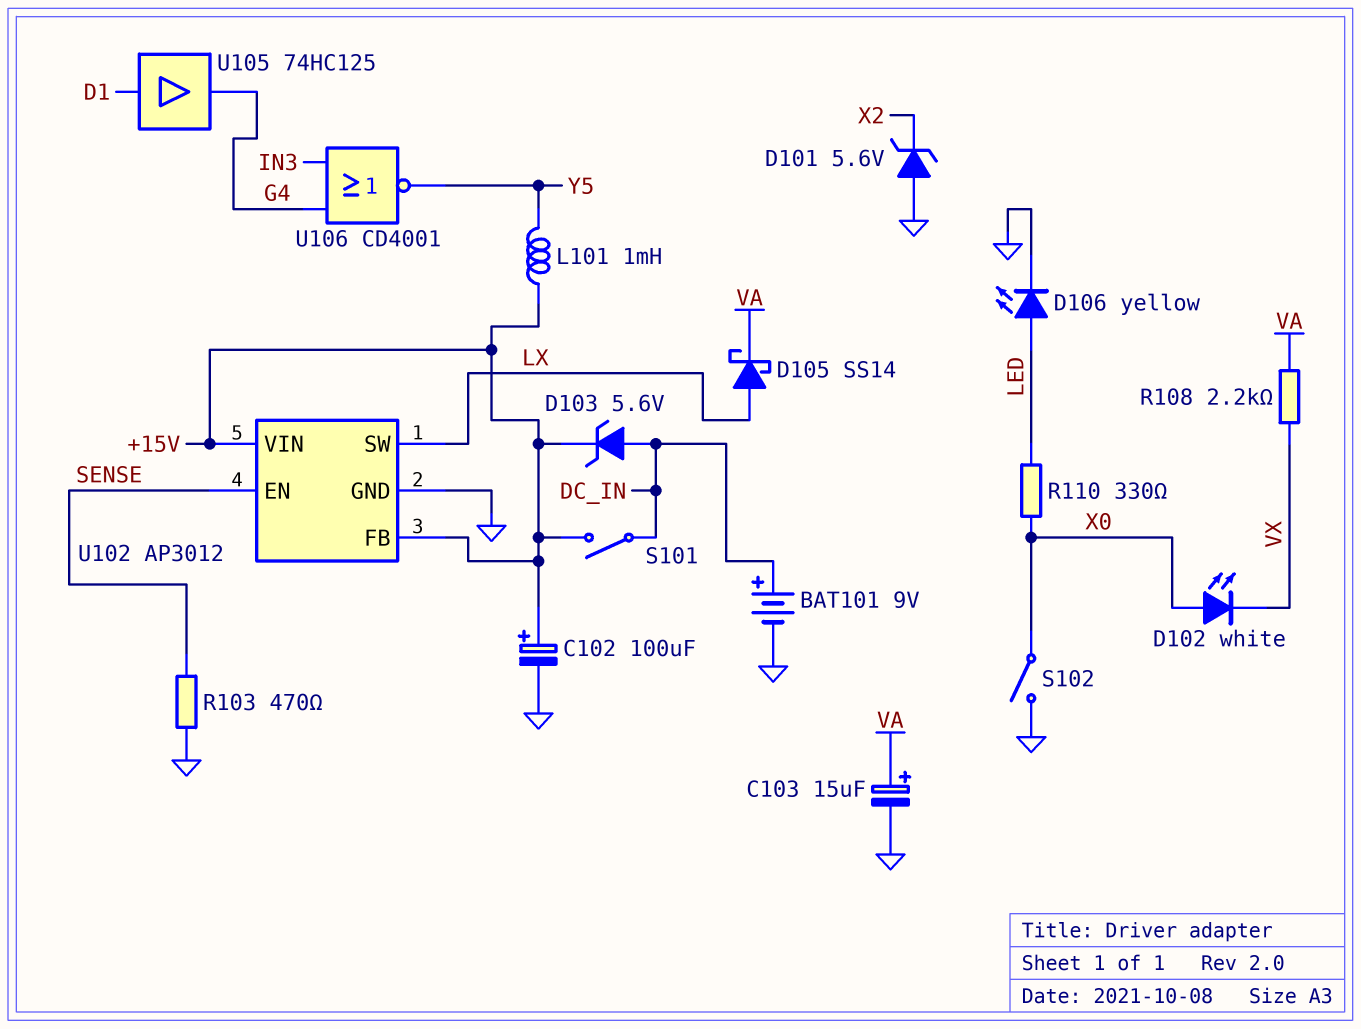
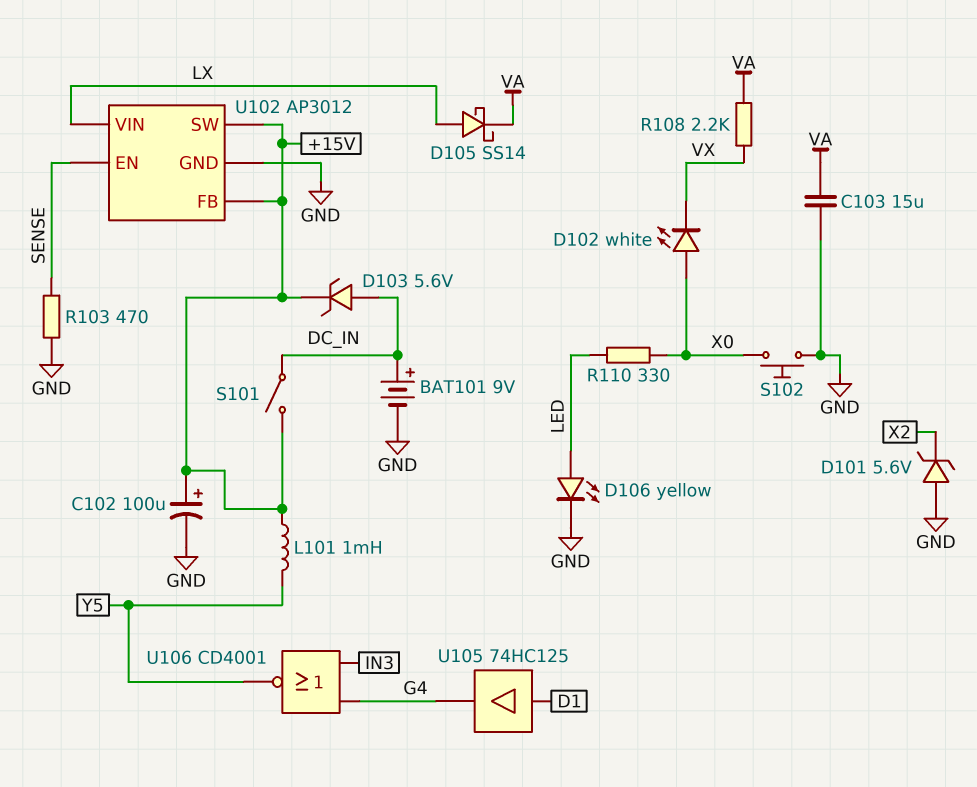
C103: 15uF (plus VA, minus GND) -> 15uF (GND, VA)
S102: switch (GND, X0) -> button (GND, X0)
U102 pin SW: LX -> +15V
U102 pin VIN: +15V -> LX

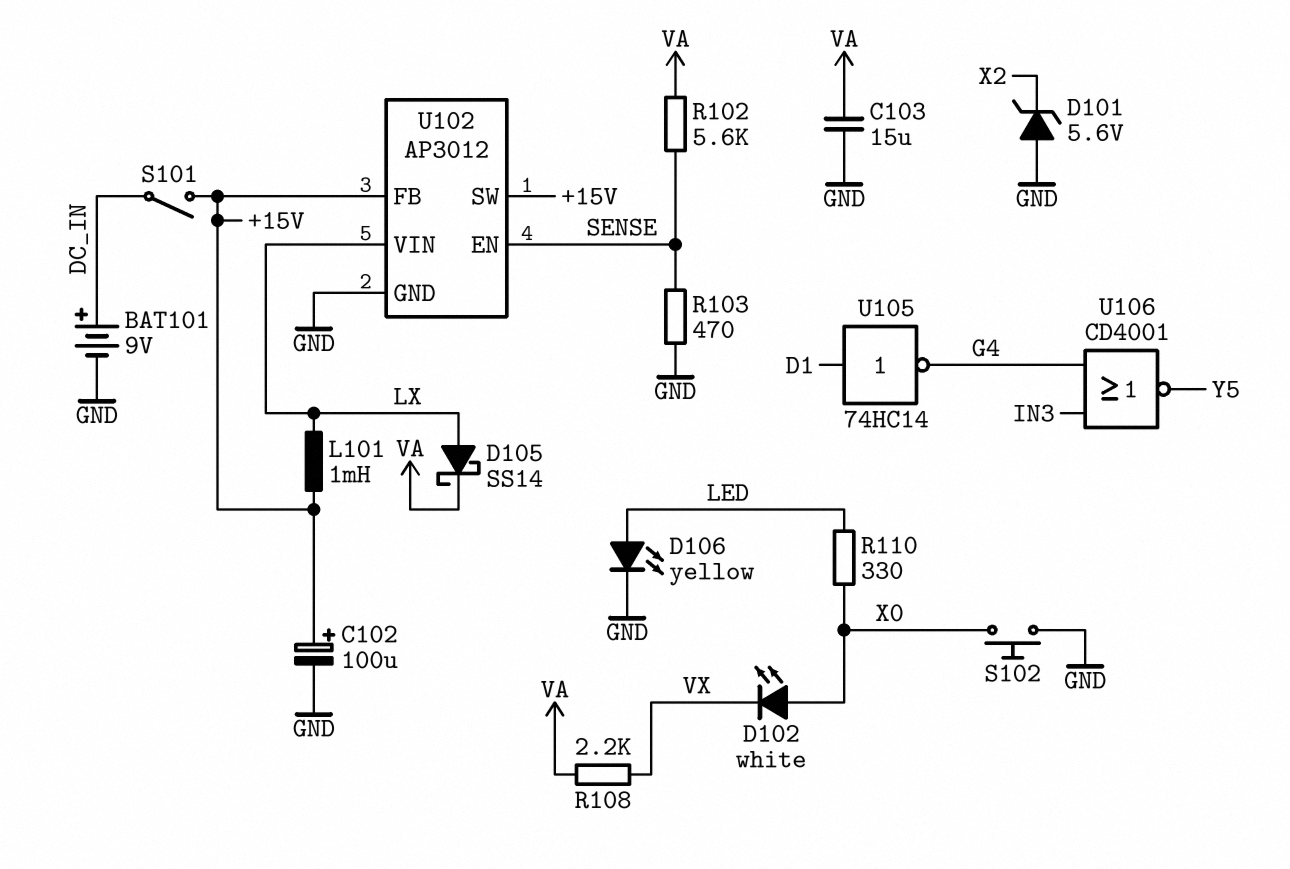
D103: zener 5.6V (A DC_IN, K +15V) -> none
L101: 1mH (+15V, Y5) -> 1mH (+15V, LX)
R102: none -> 5.6k (SENSE, VA)
U105: buffer 74HC125 (in D1, out G4) -> NOT 74HC14 (in D1, out G4)

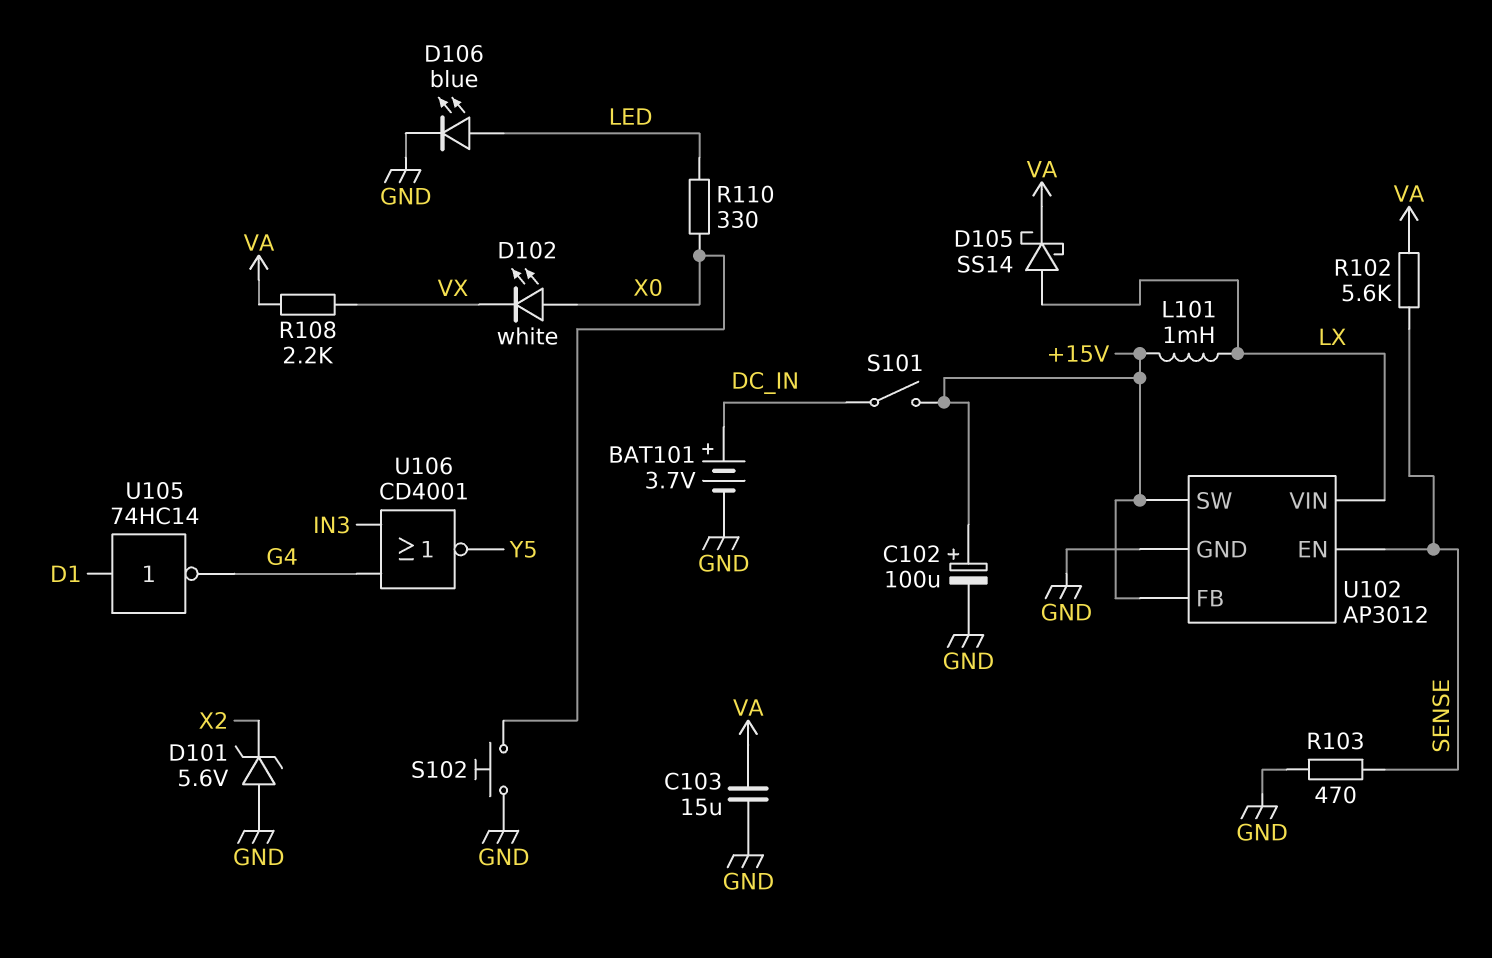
BAT101: 9V (plus DC_IN, minus GND) -> 3.7V (plus DC_IN, minus GND)
D106: LED yellow (A LED, K GND) -> LED blue (A LED, K GND)

